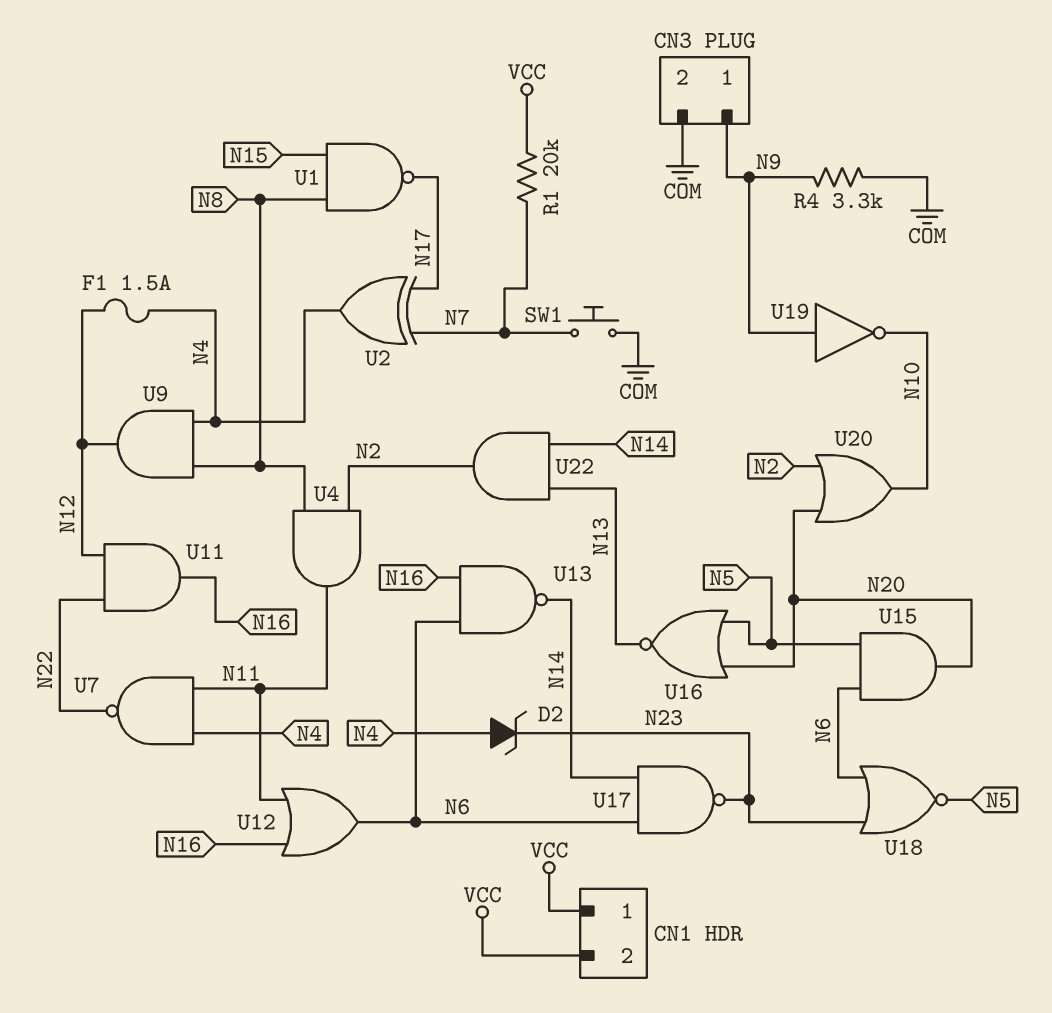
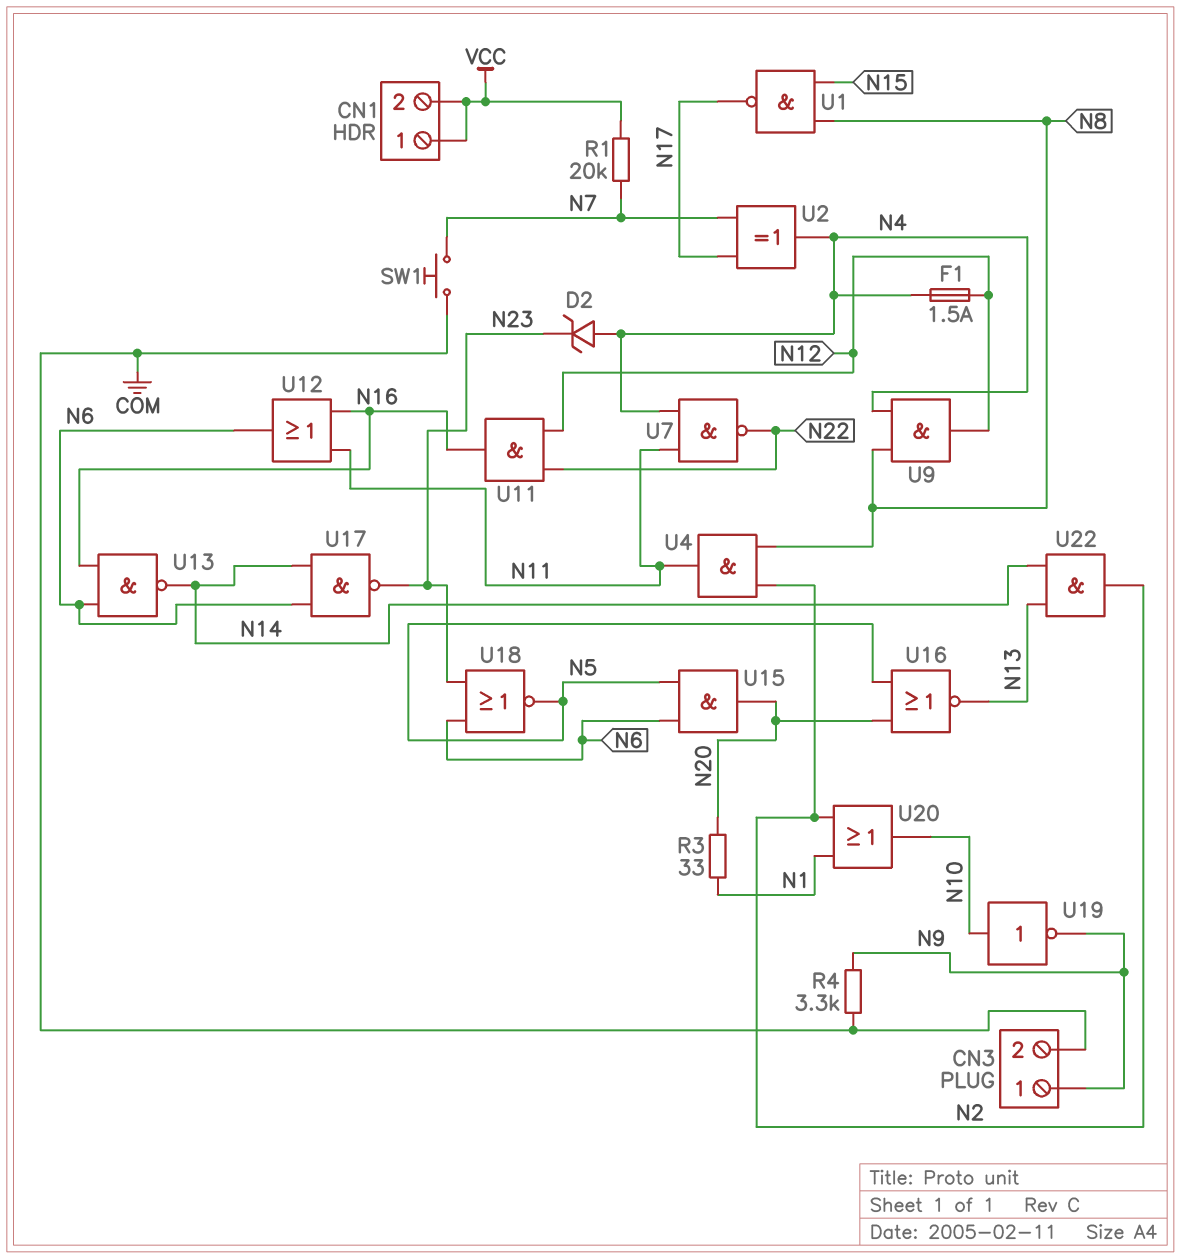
R3: none -> 33 (N1, N20)
U19: NOT (in N9, out N10) -> NOT (in N10, out N9)
U20: OR (in N2, in N20, out N10) -> OR (in N1, in N2, out N10)

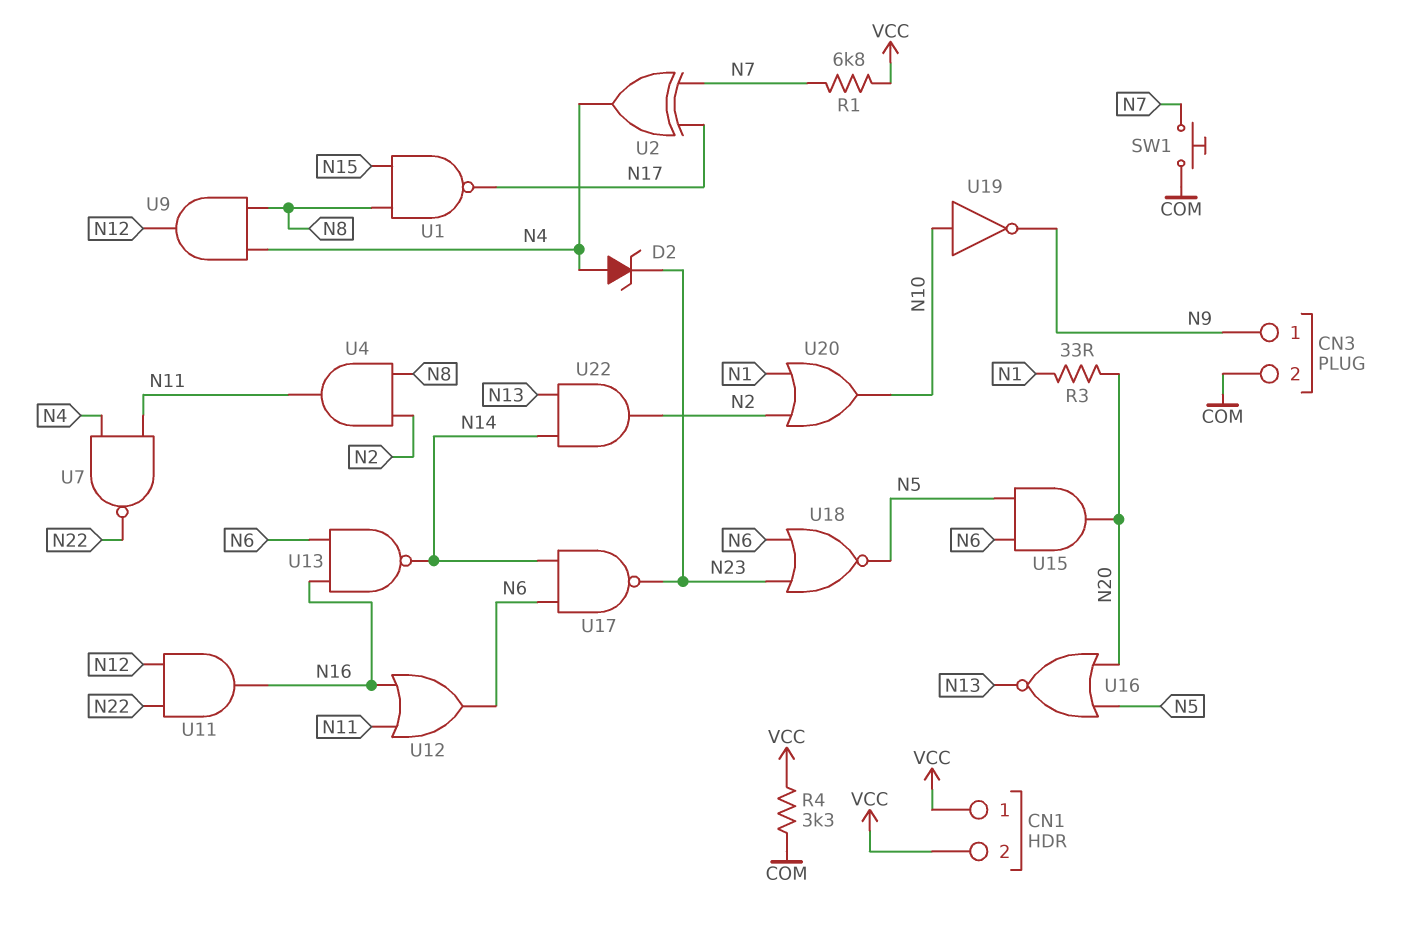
F1: 1.5A (N4, N12) -> none
R1: 20k (N7, VCC) -> 6.8k (N7, VCC)
R4: 3.3k (COM, N9) -> 3.3k (COM, VCC)

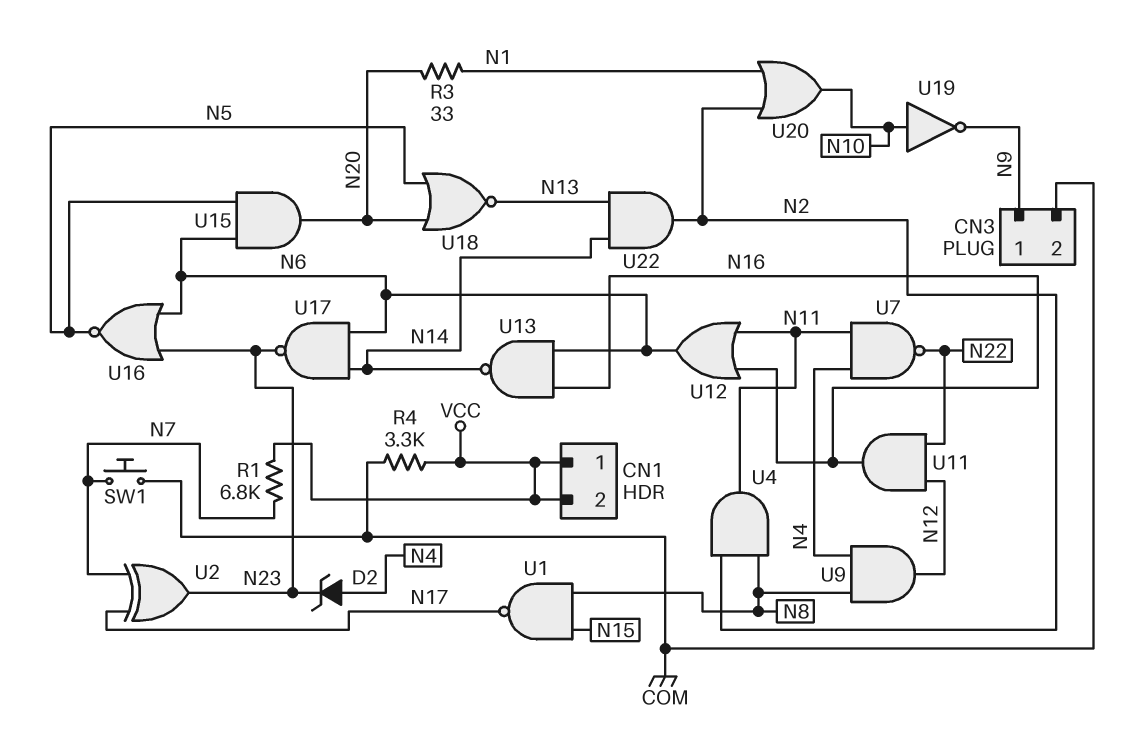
U2: XOR (in N7, in N17, out N4) -> XOR (in N7, in N17, out N23)
U16: NOR (in N5, in N20, out N13) -> NOR (in N6, in N23, out N5)
U18: NOR (in N6, in N23, out N5) -> NOR (in N5, in N20, out N13)

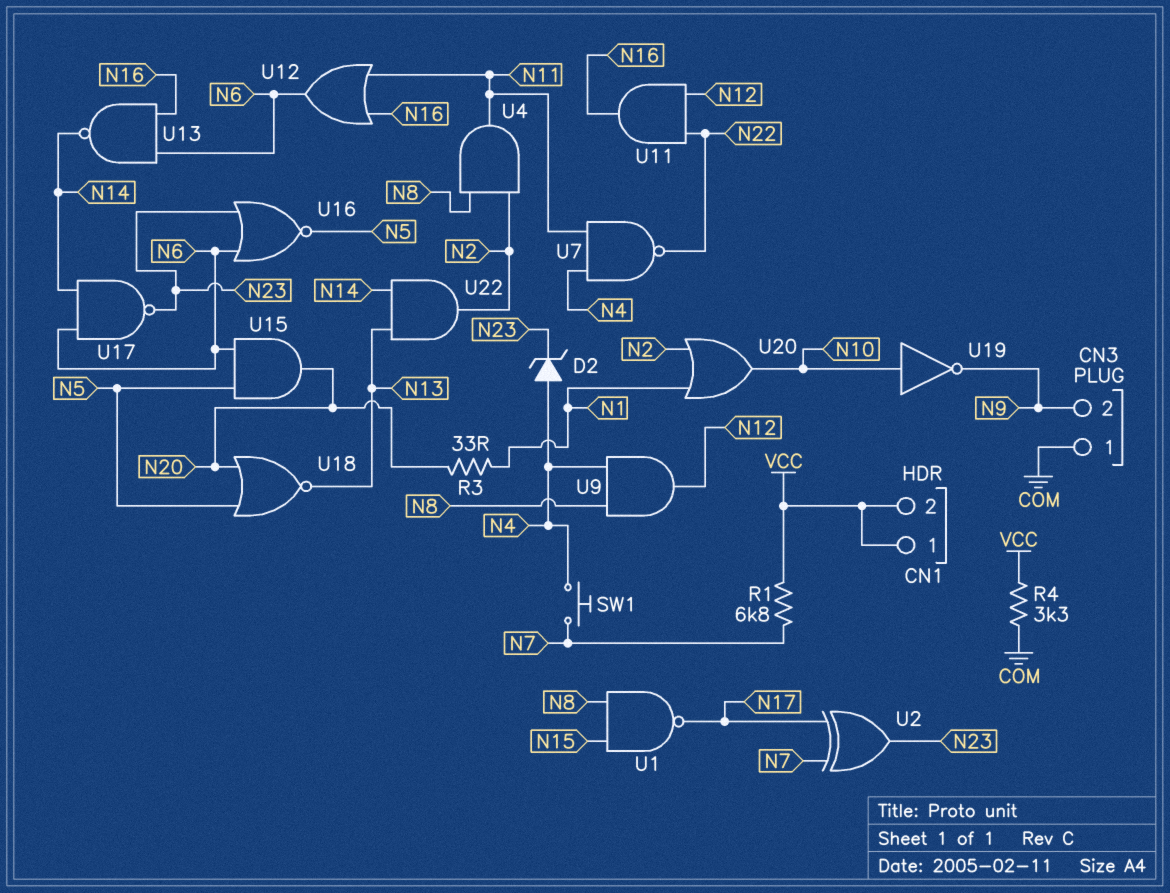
CN3 pin 1: N9 -> COM
CN3 pin 2: COM -> N9
SW1: button (COM, N7) -> button (N4, N7)

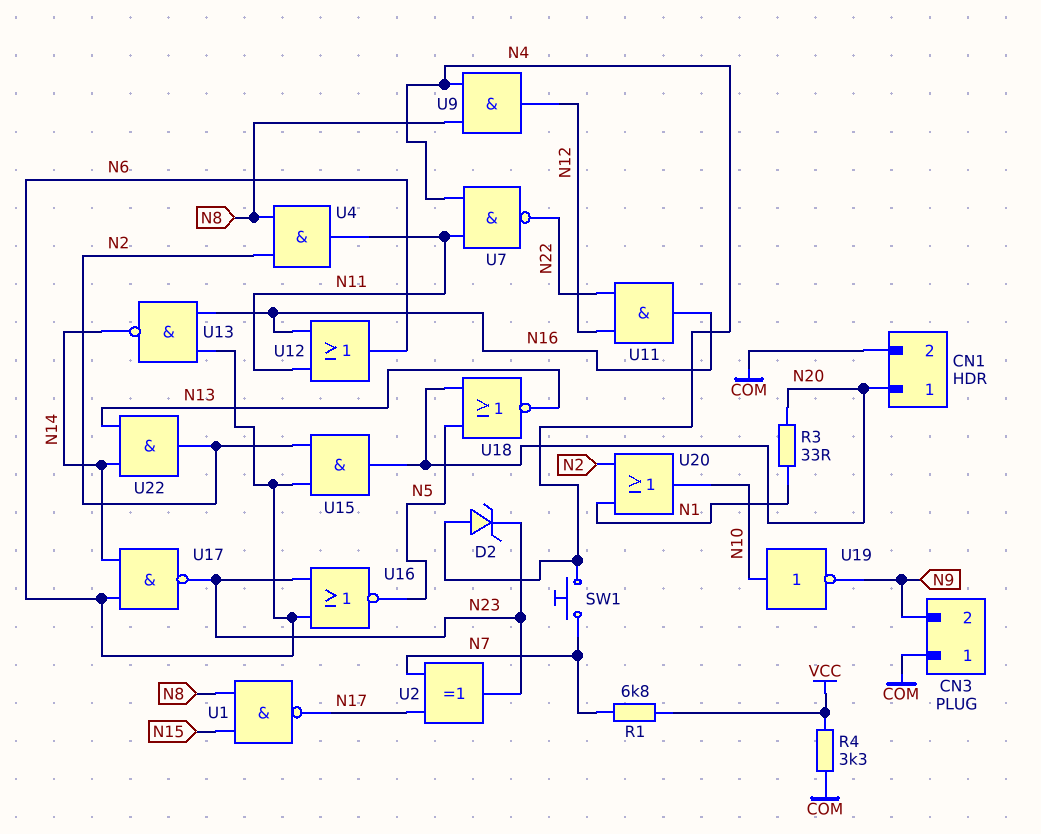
CN1 pin 1: VCC -> N20
CN1 pin 2: VCC -> COM
U15: AND (in N5, in N6, out N20) -> AND (in N2, in N6, out N20)

